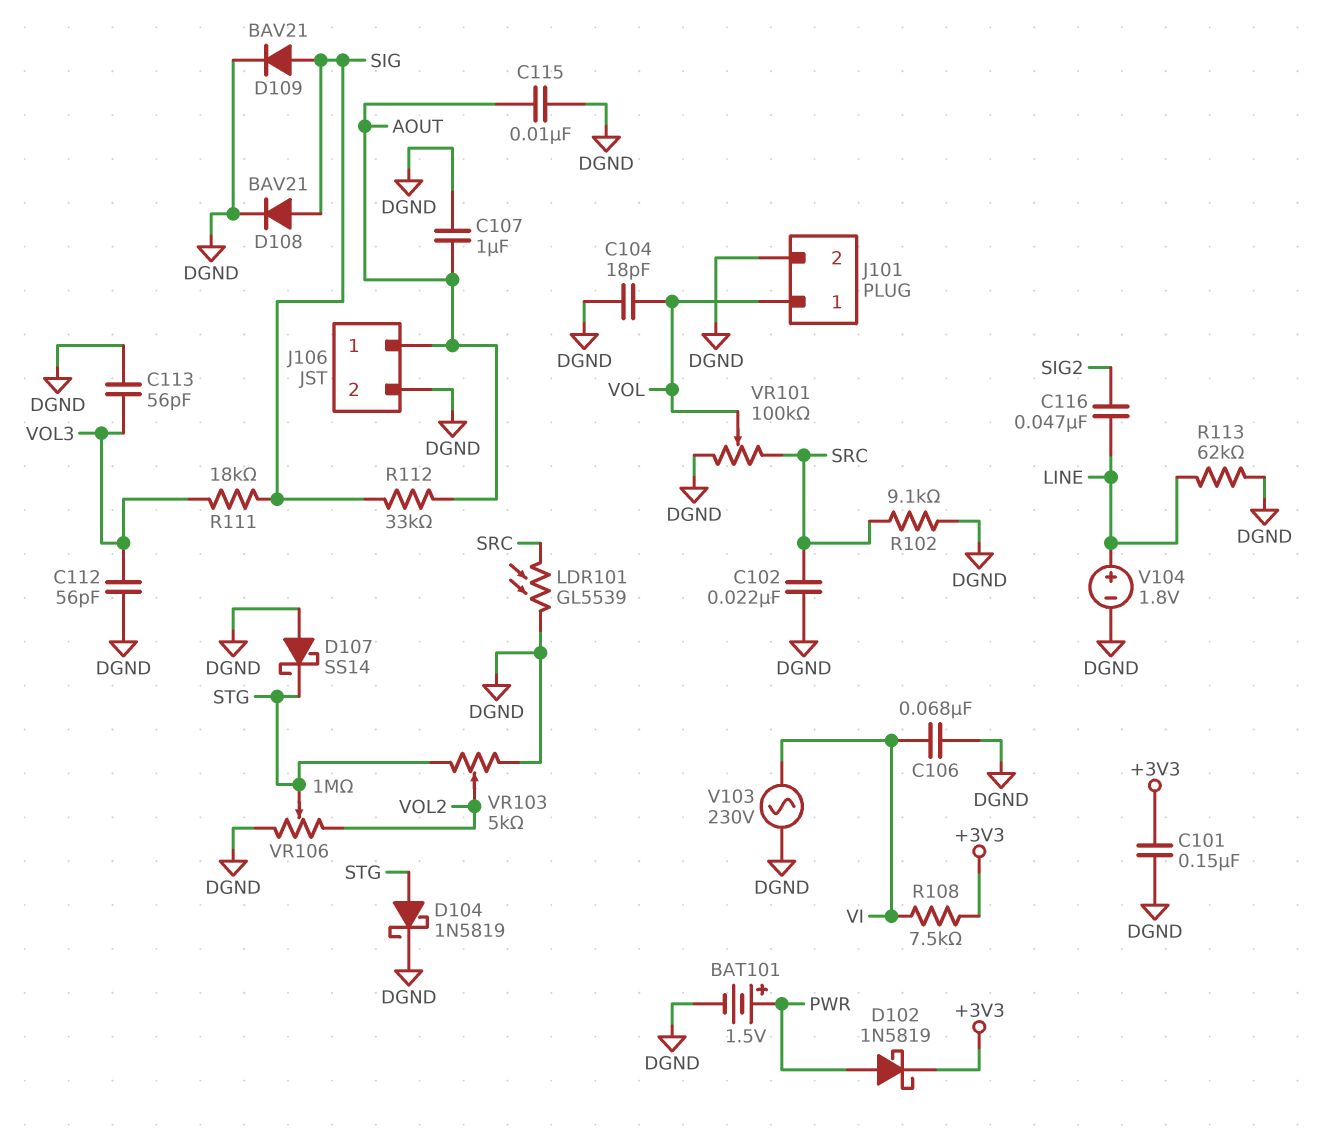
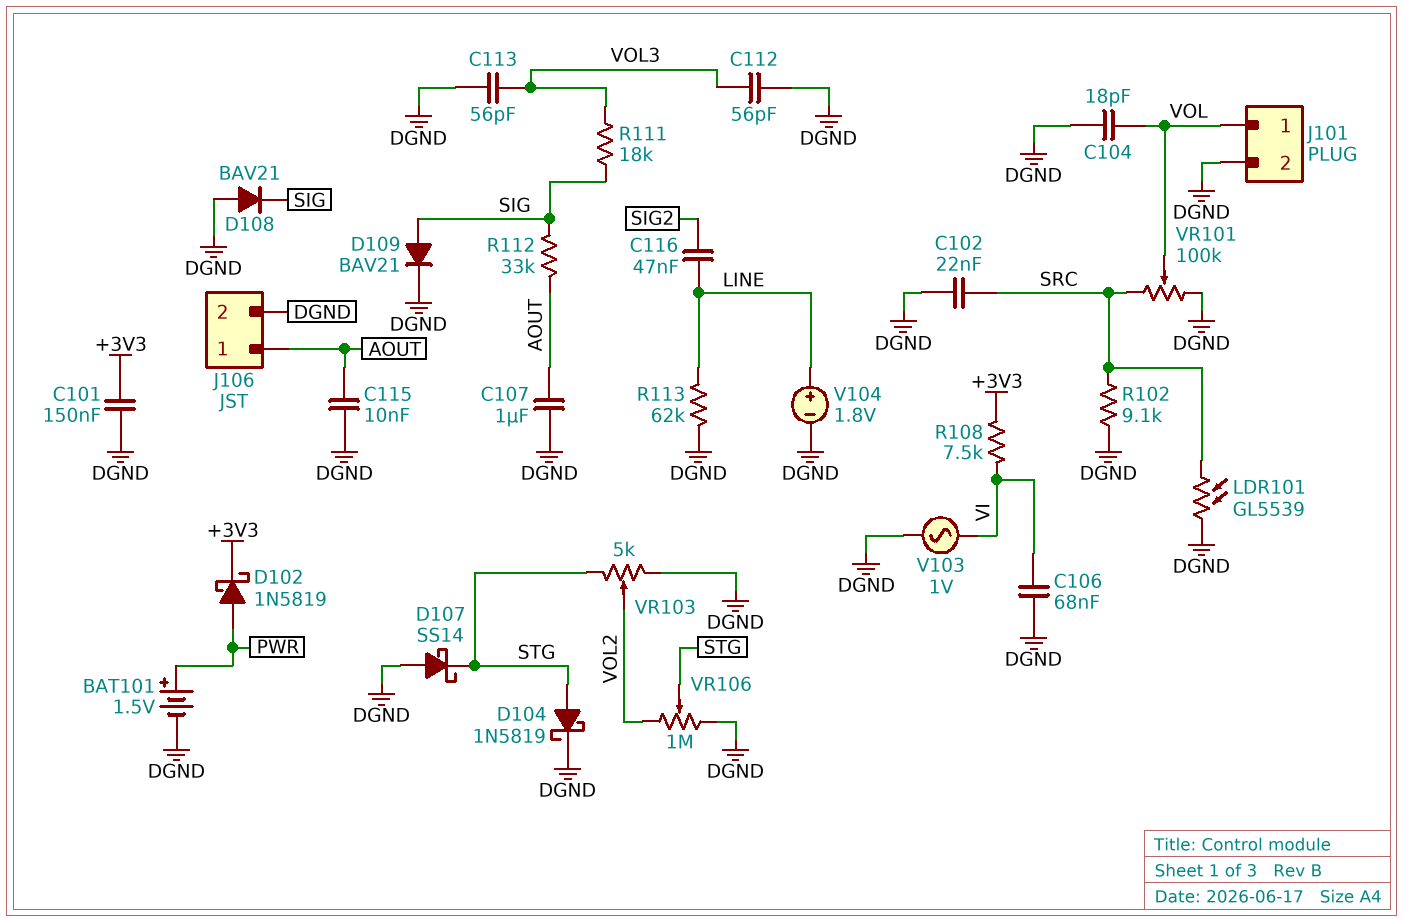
D108: diode BAV21 (A SIG, K DGND) -> diode BAV21 (A DGND, K SIG)
V103: AC 230V (DGND, VI) -> AC 1V (DGND, VI)

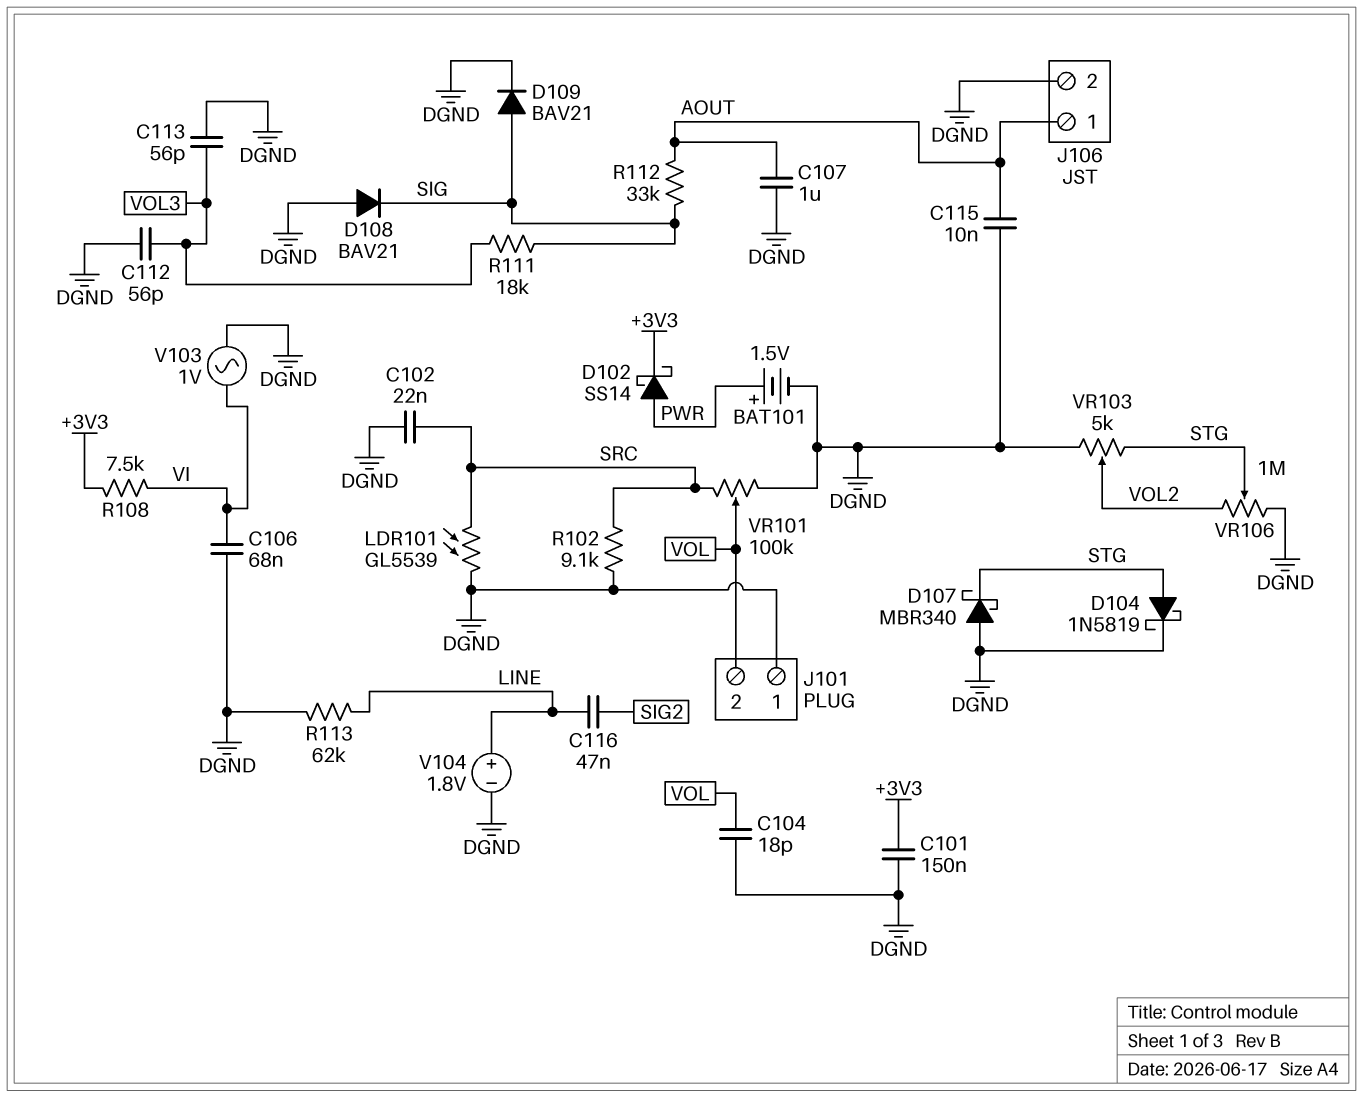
D102: schottky 1N5819 (A PWR, K +3V3) -> schottky SS14 (A PWR, K +3V3)
D107: schottky SS14 (A DGND, K STG) -> schottky MBR340 (A DGND, K STG)
J101 pin 1: VOL -> DGND
J101 pin 2: DGND -> VOL

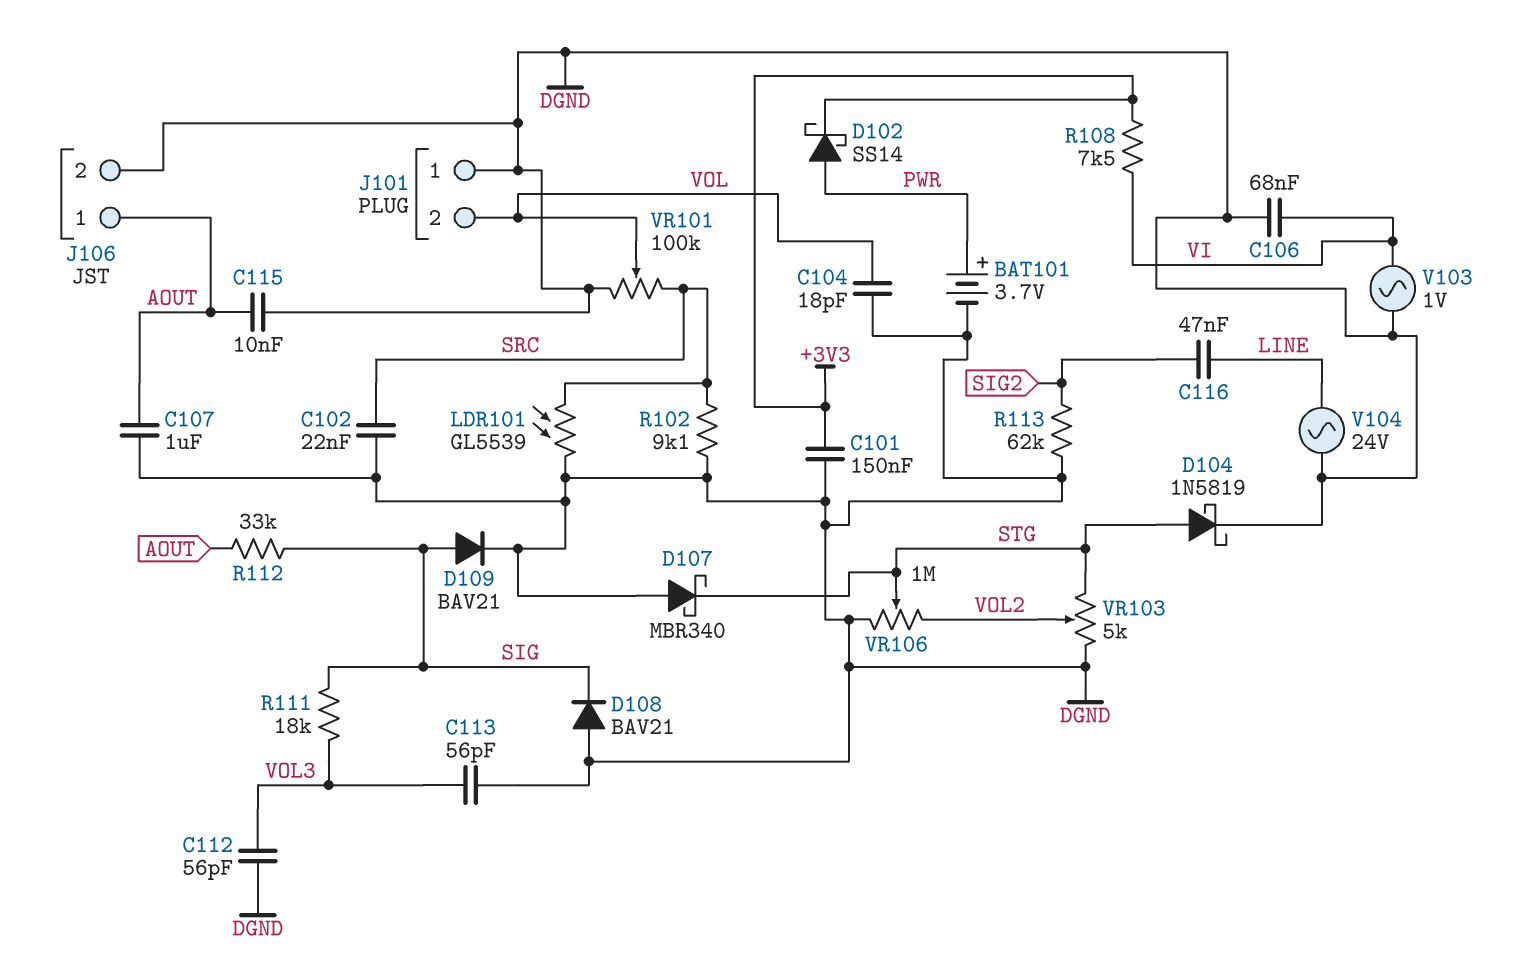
BAT101: 1.5V (plus PWR, minus DGND) -> 3.7V (plus PWR, minus DGND)
R113: 62k (DGND, LINE) -> 62k (DGND, SIG2)
V104: 1.8V (plus LINE, minus DGND) -> AC 24V (DGND, LINE)

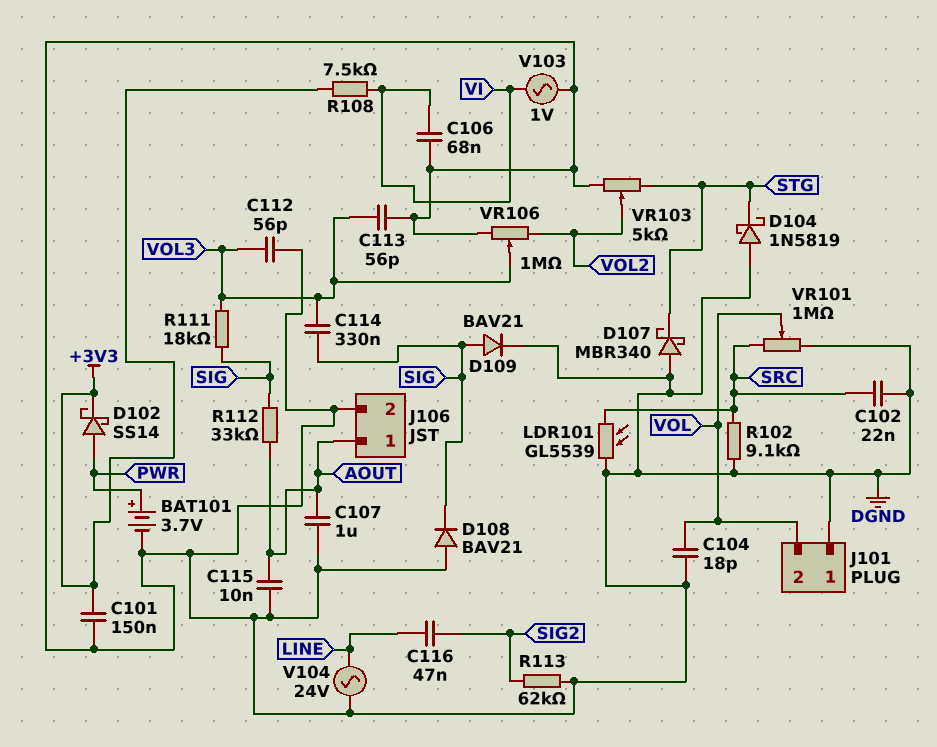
C114: none -> 330nF (SIG, VOL3)
D104: schottky 1N5819 (A STG, K DGND) -> schottky 1N5819 (A DGND, K STG)
VR101: 100k (DGND, SRC, wiper VOL) -> 1M (DGND, SRC, wiper VOL)
VR106: 1M (DGND, VOL2, wiper STG) -> 1M (DGND, VOL2, wiper VOL3)

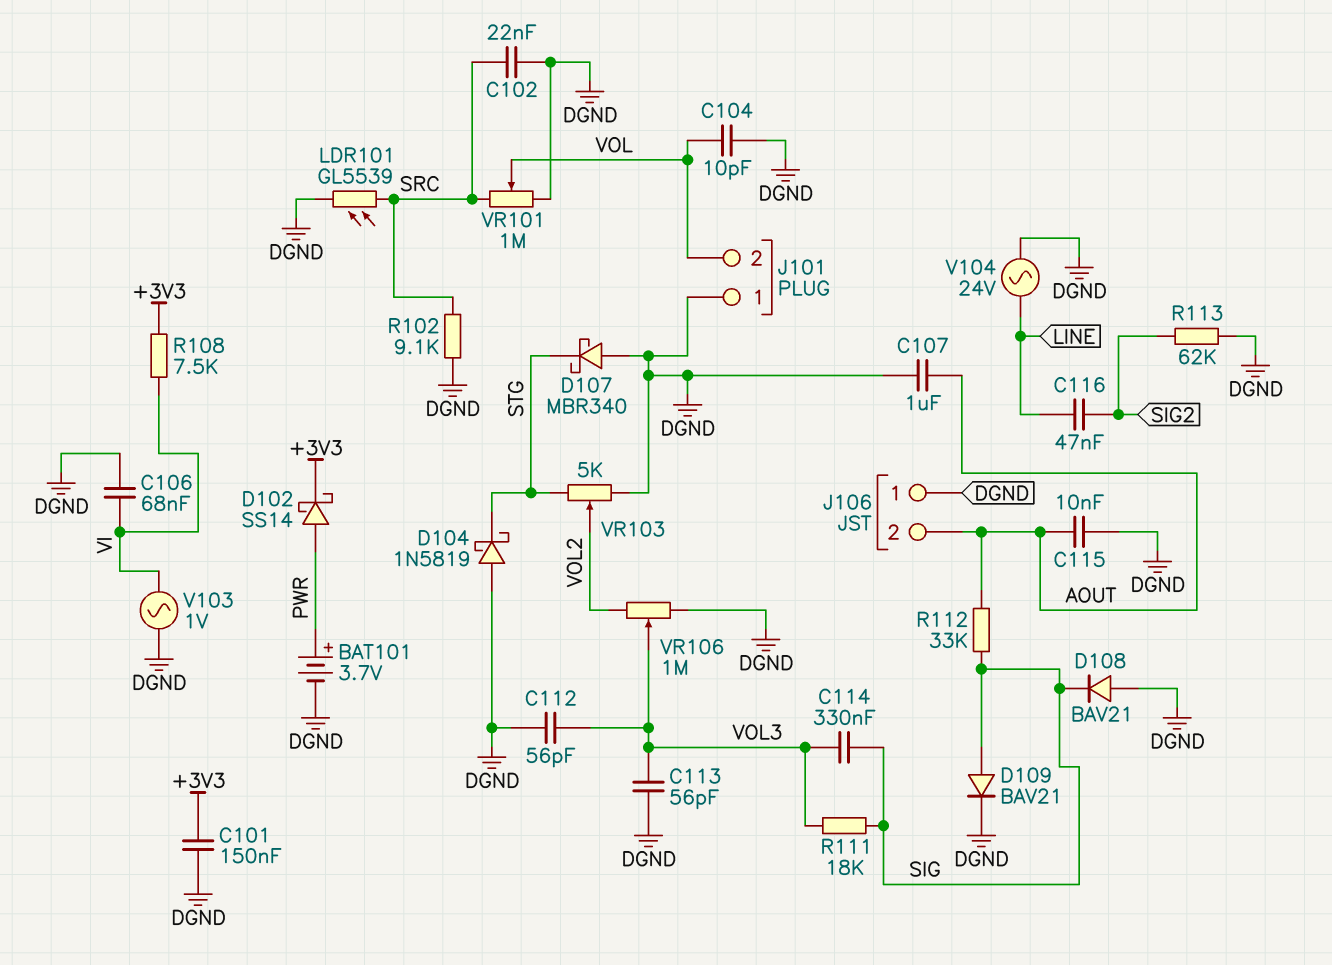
C104: 18pF (DGND, VOL) -> 10pF (DGND, VOL)
J106 pin 1: AOUT -> DGND
J106 pin 2: DGND -> AOUT

